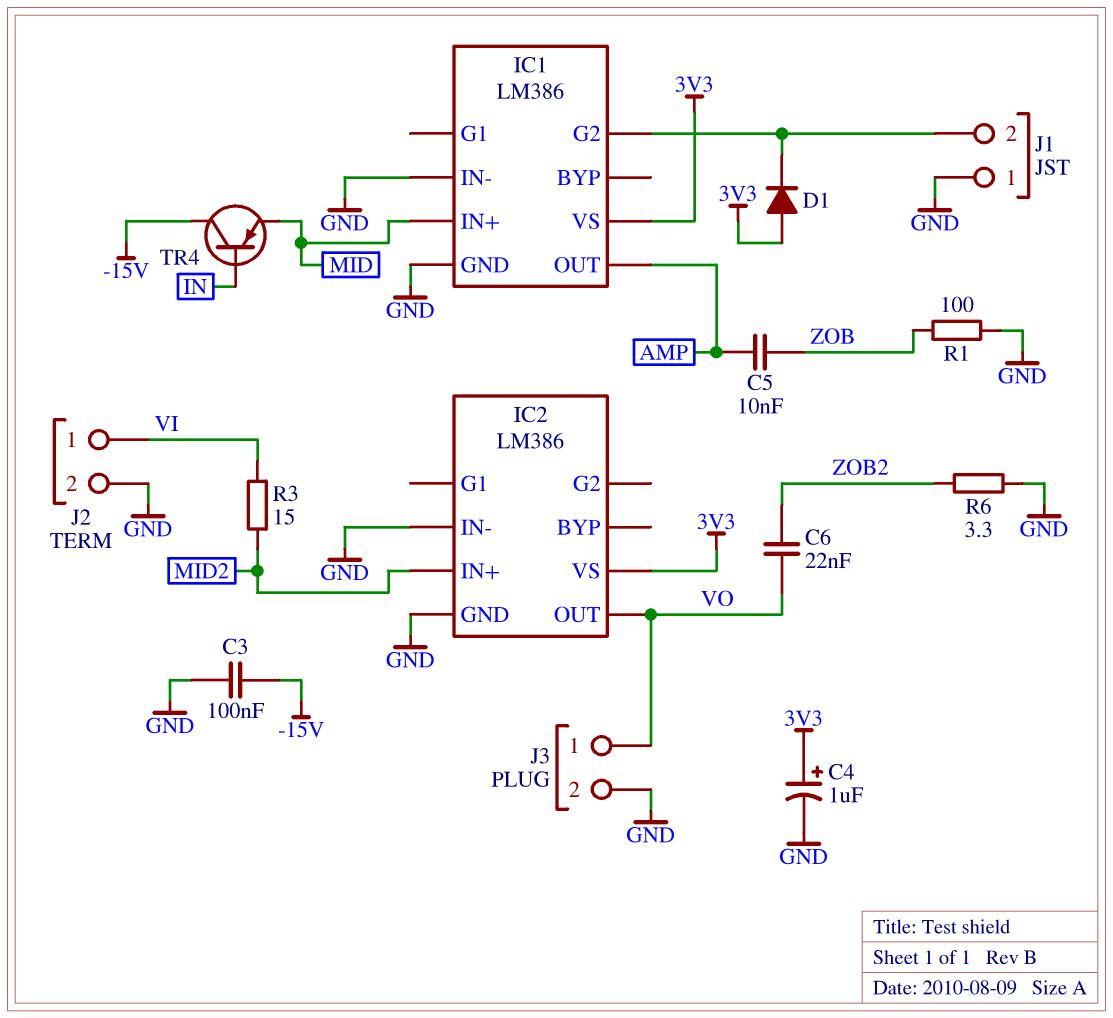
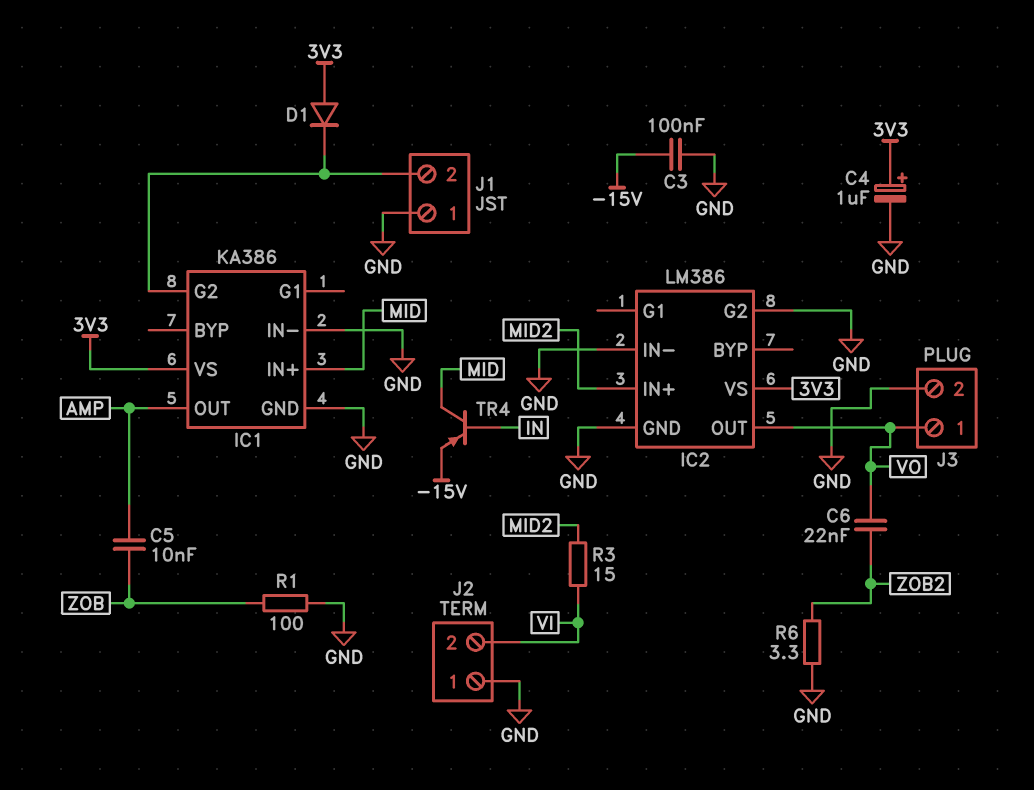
IC1: LM386 -> KA386
IC2 pin G2: none -> GND
J2 pin 1: VI -> GND
J2 pin 2: GND -> VI
TR4: PNP (B IN, C -15V, E MID) -> PNP (B IN, C MID, E -15V)

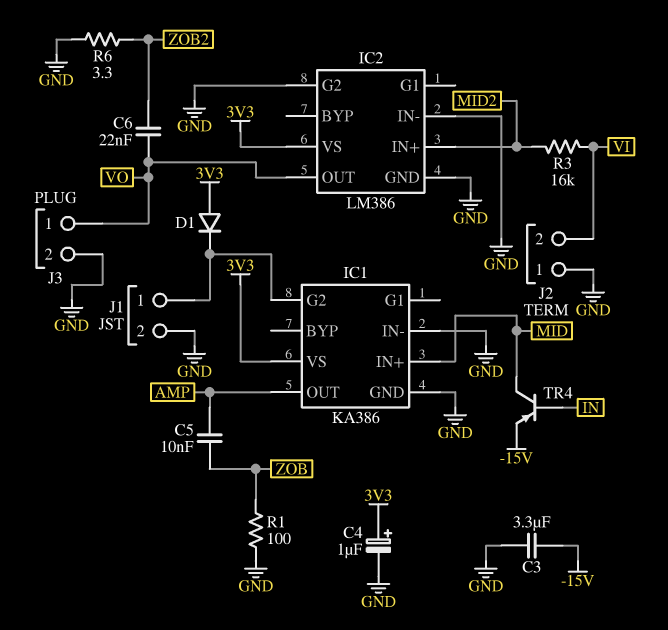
C3: 100nF (-15V, GND) -> 3.3uF (-15V, GND)
J1 pin 1: GND -> IC1/G2
J1 pin 2: IC1/G2 -> GND
R3: 15 (MID2, VI) -> 16k (MID2, VI)

